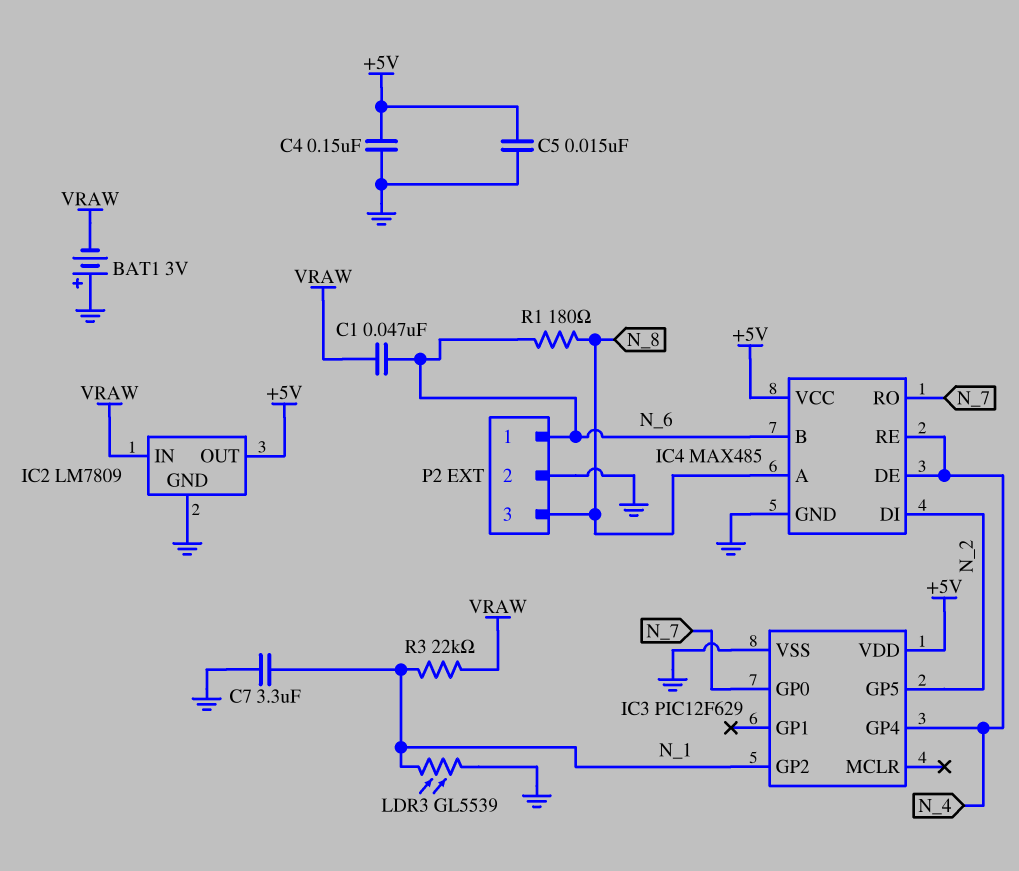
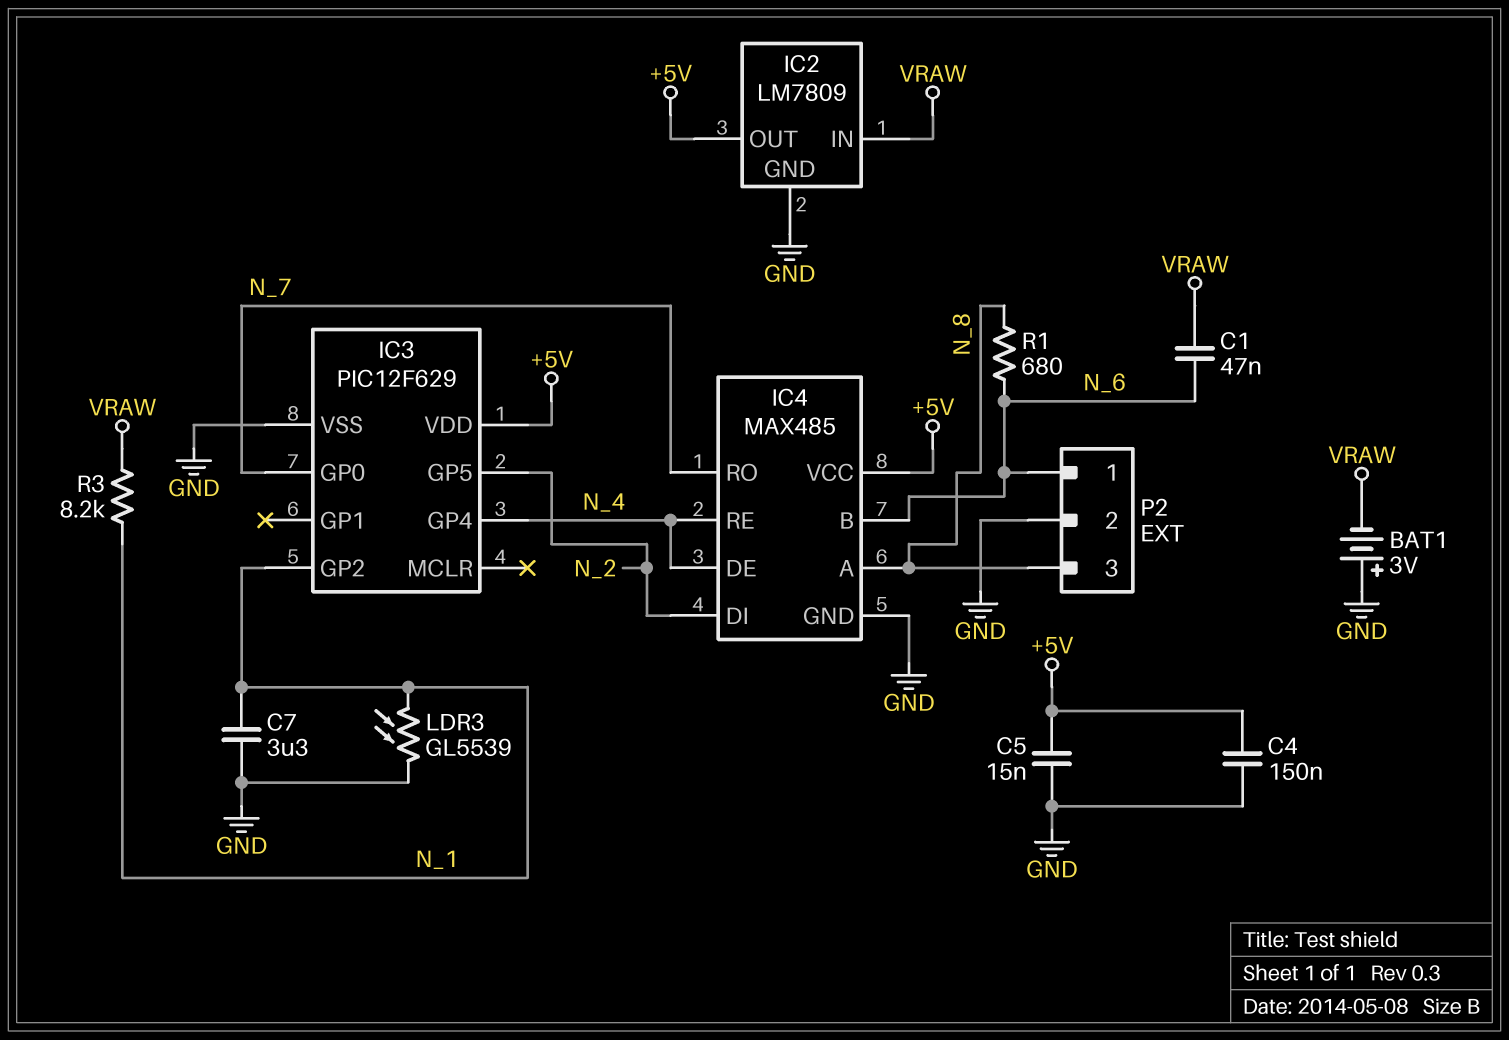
R1: 180 (N_6, N_8) -> 680 (N_6, N_8)
R3: 22k (N_1, VRAW) -> 8.2k (N_1, VRAW)

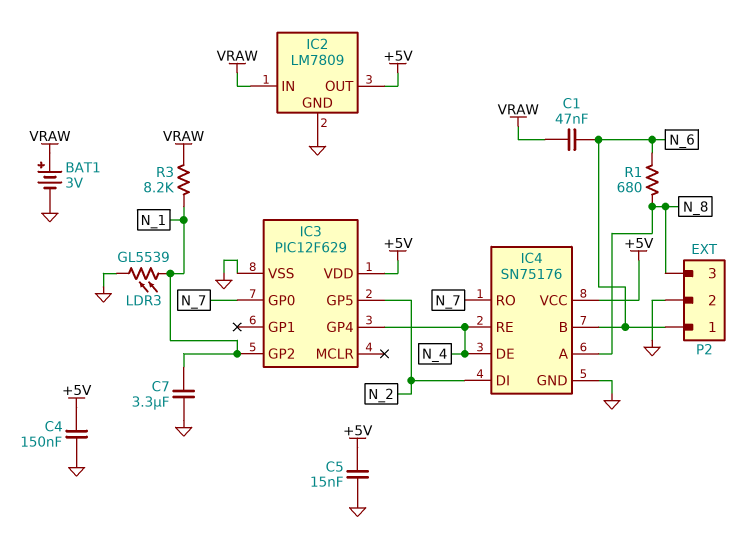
BAT1: 3V (plus GND, minus VRAW) -> 3V (plus VRAW, minus GND)
IC4: MAX485 -> SN75176

